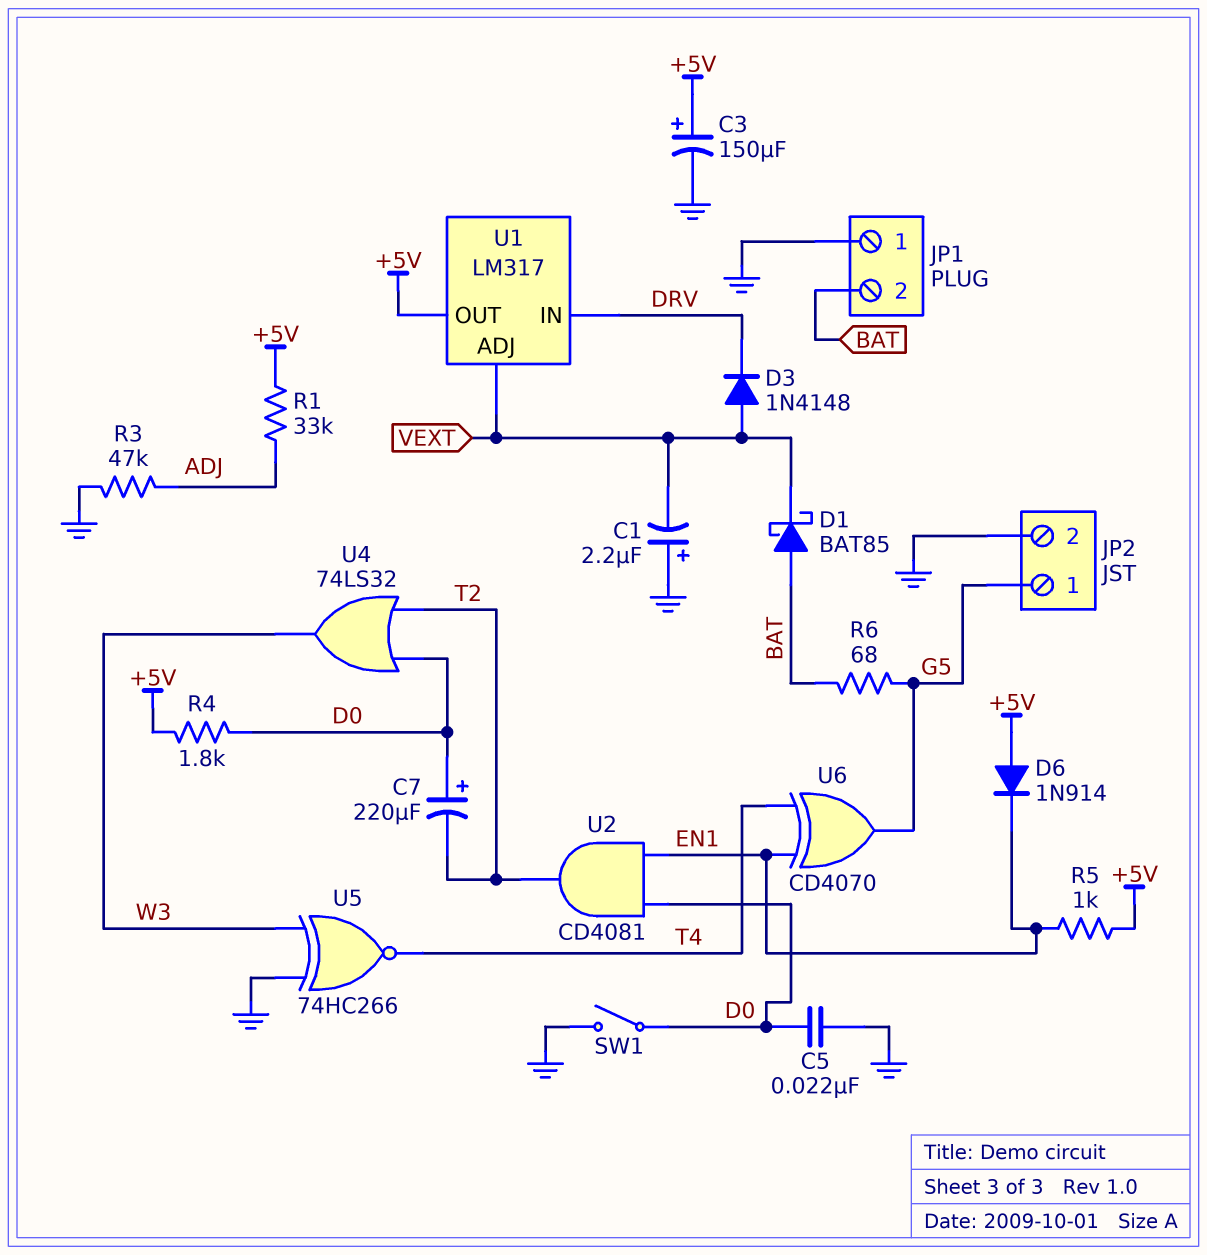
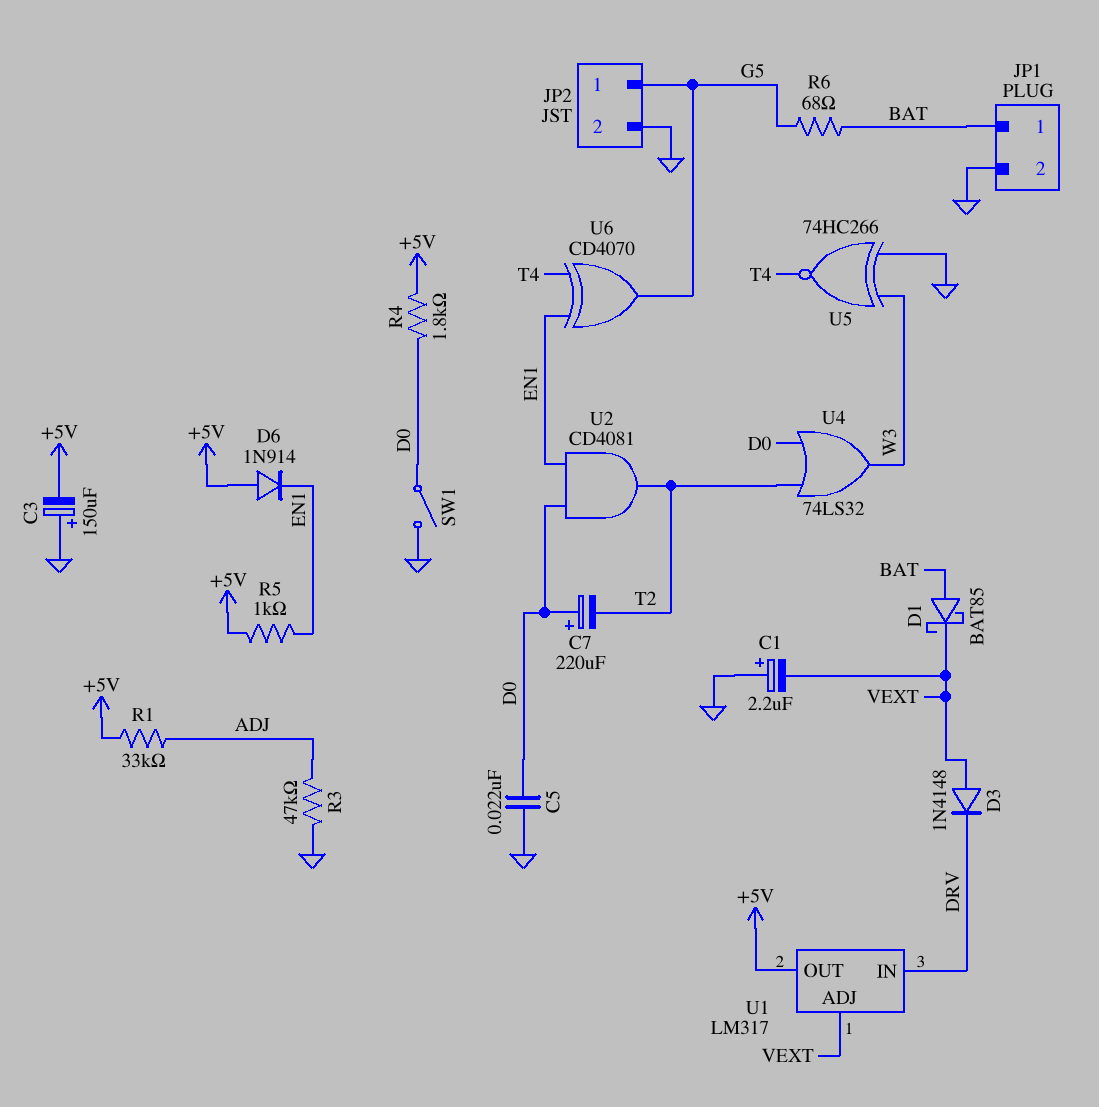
C3: 150uF (plus +5V, minus GND) -> 150uF (plus GND, minus +5V)
JP1 pin 1: GND -> BAT
JP1 pin 2: BAT -> GND

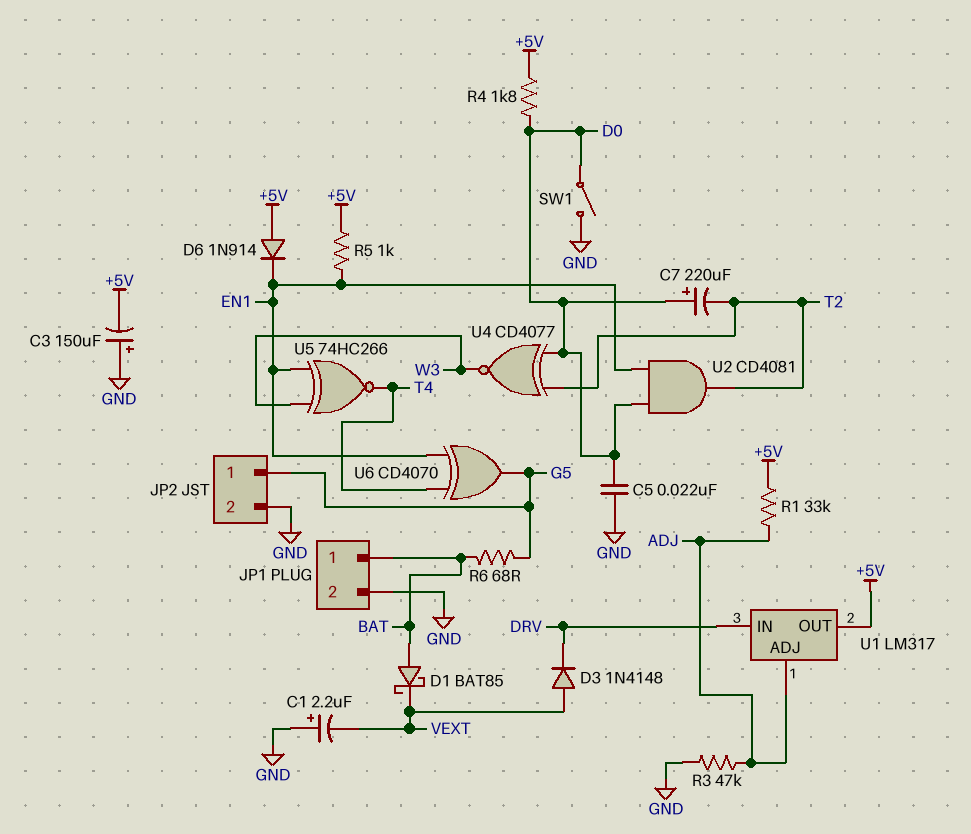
U1 pin ADJ: VEXT -> ADJ
U4: OR 74LS32 (in D0, in T2, out W3) -> XNOR CD4077 (in D0, in T2, out W3)
U5: XNOR 74HC266 (in GND, in W3, out T4) -> XNOR 74HC266 (in EN1, in W3, out T4)

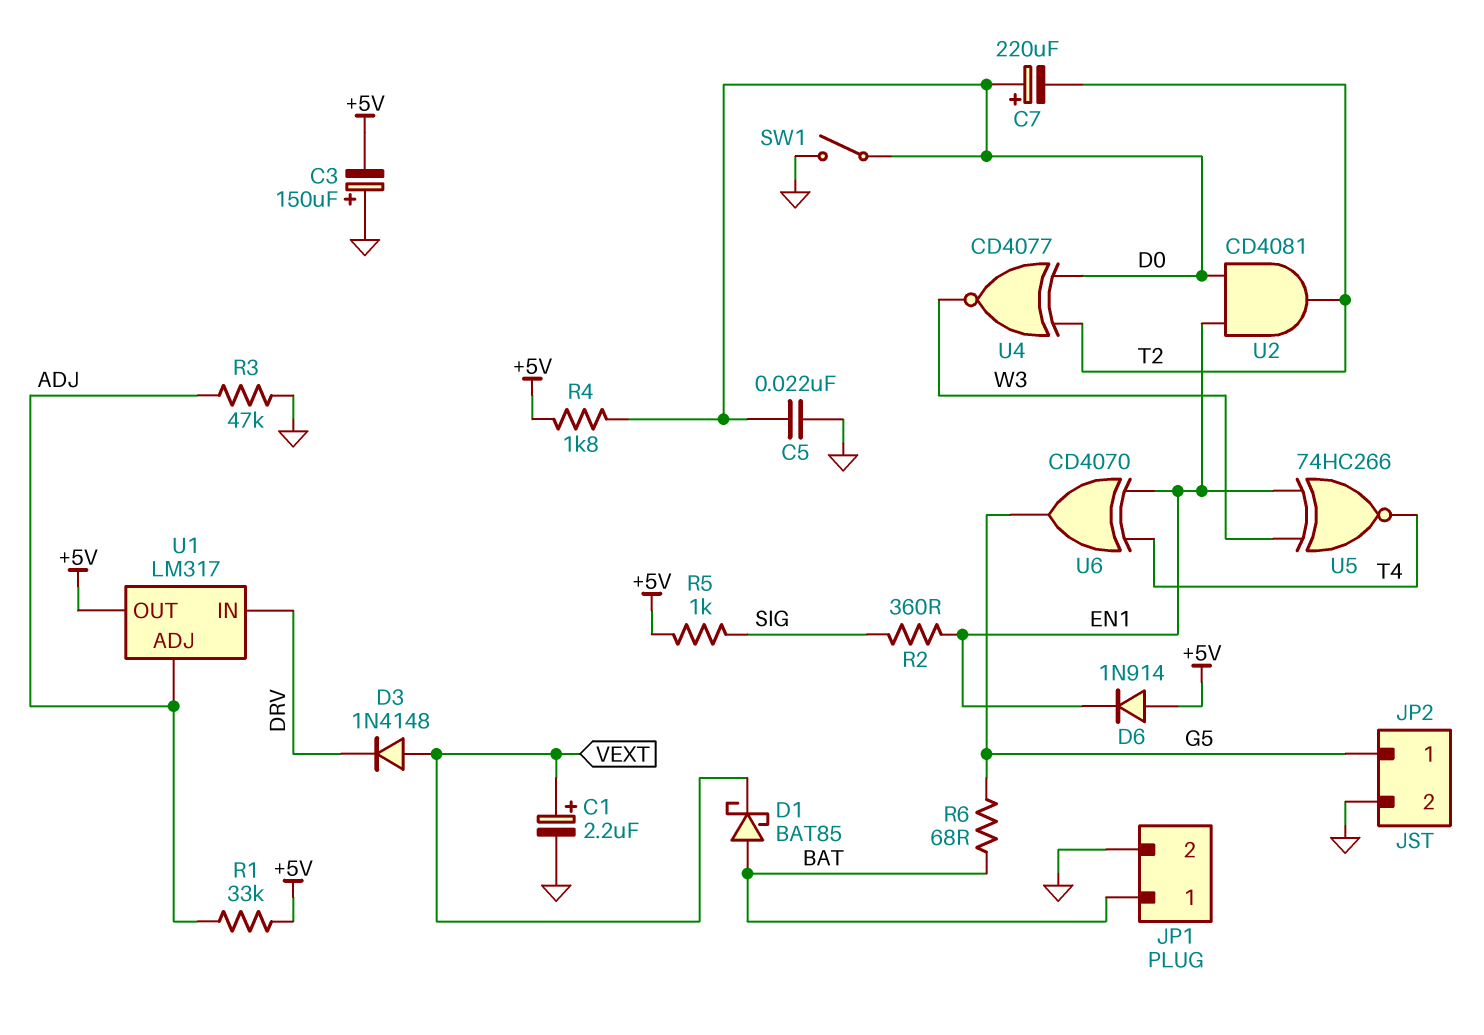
C1: 2.2uF (plus GND, minus VEXT) -> 2.2uF (plus VEXT, minus GND)
R2: none -> 360 (EN1, SIG)
R5: 1k (+5V, EN1) -> 1k (+5V, SIG)

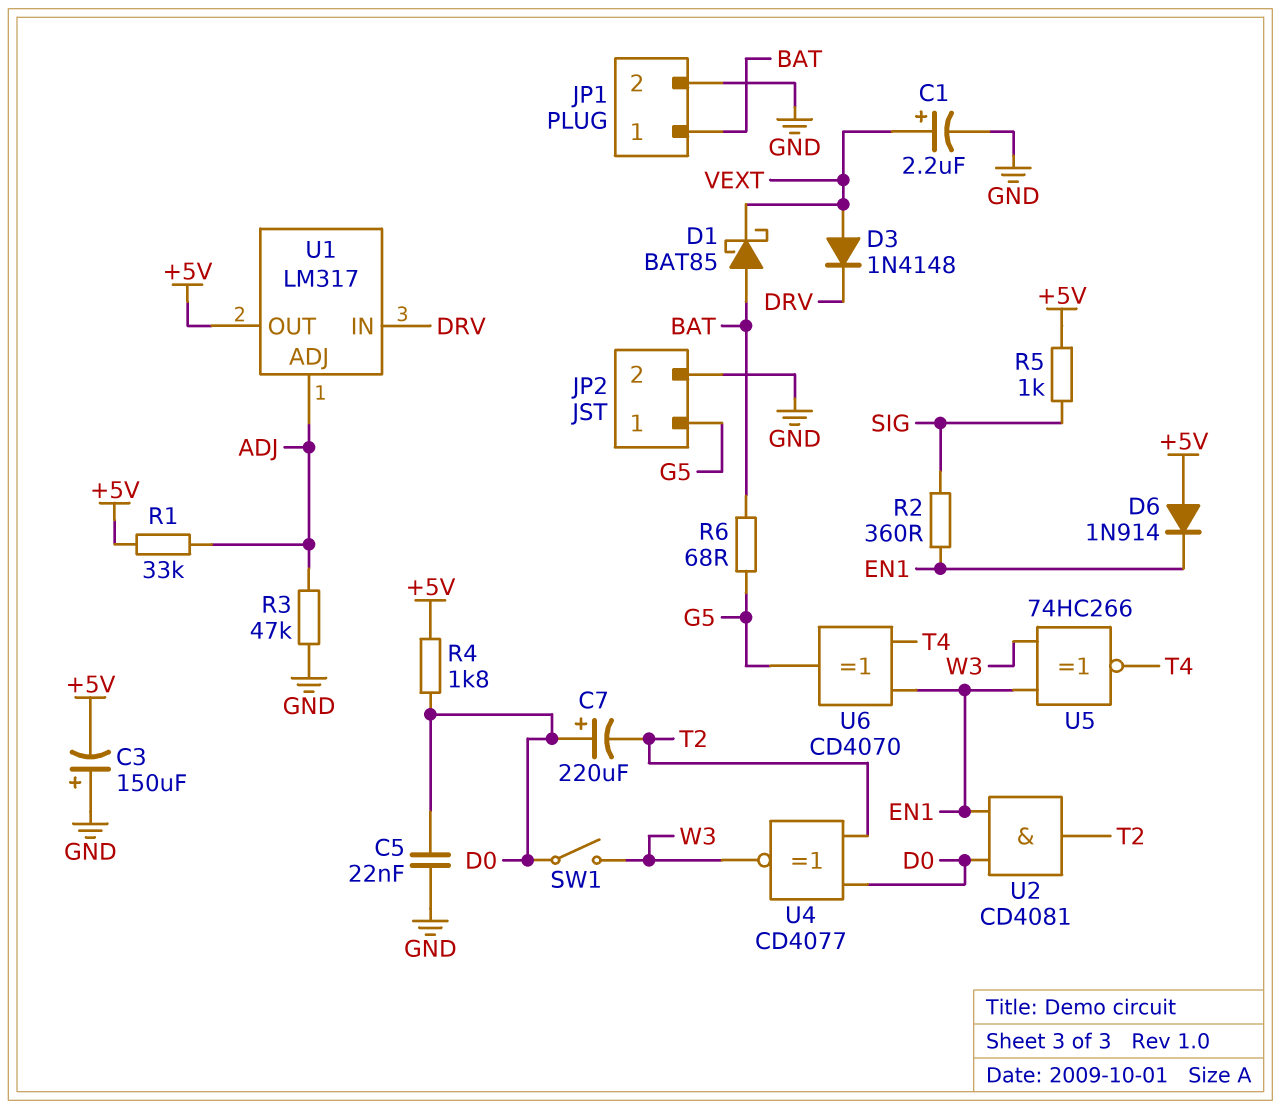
SW1: switch (D0, GND) -> switch (D0, W3)

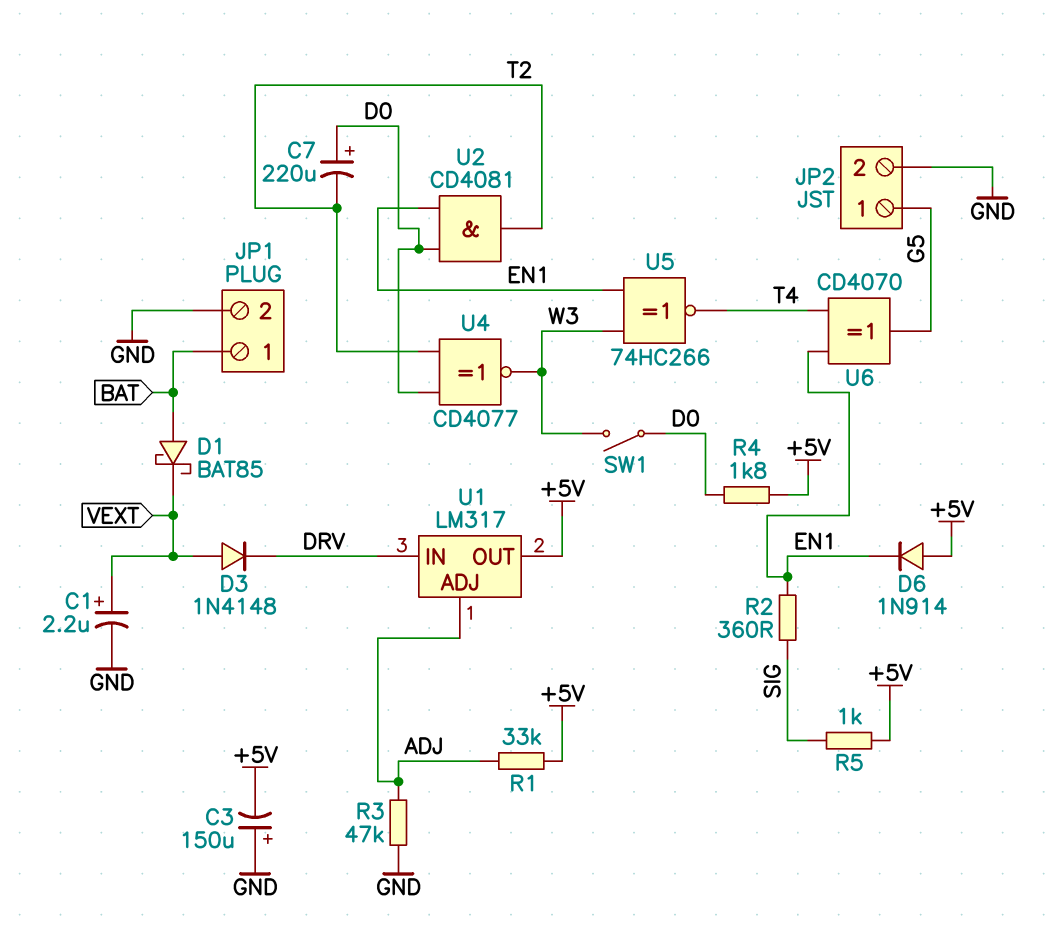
C5: 22nF (D0, GND) -> none
R6: 68 (BAT, G5) -> none

